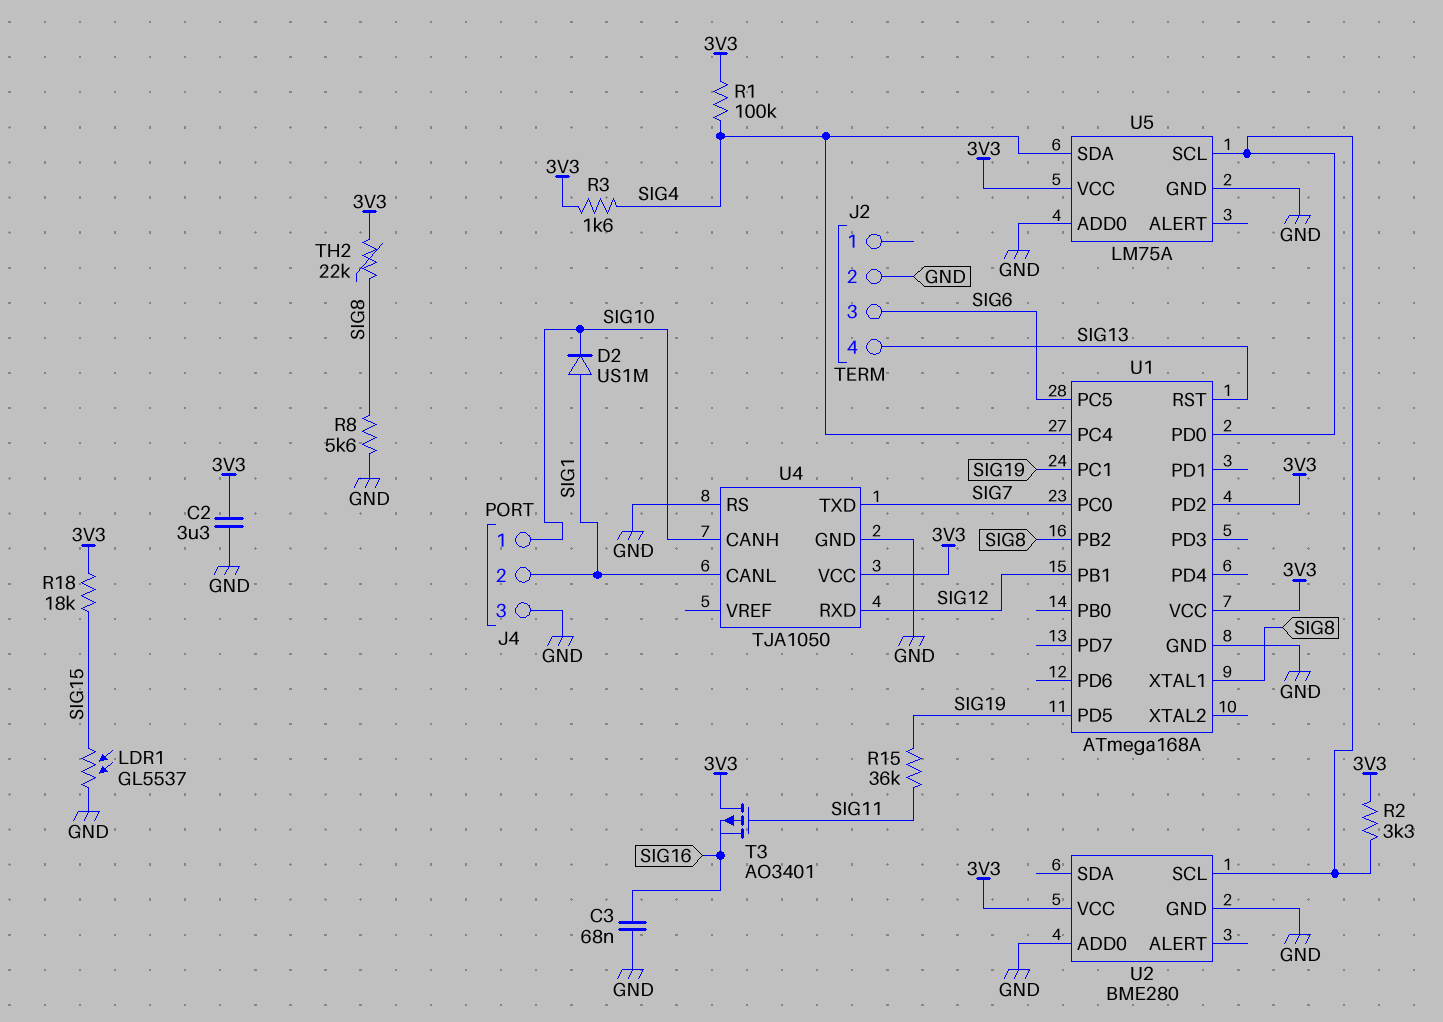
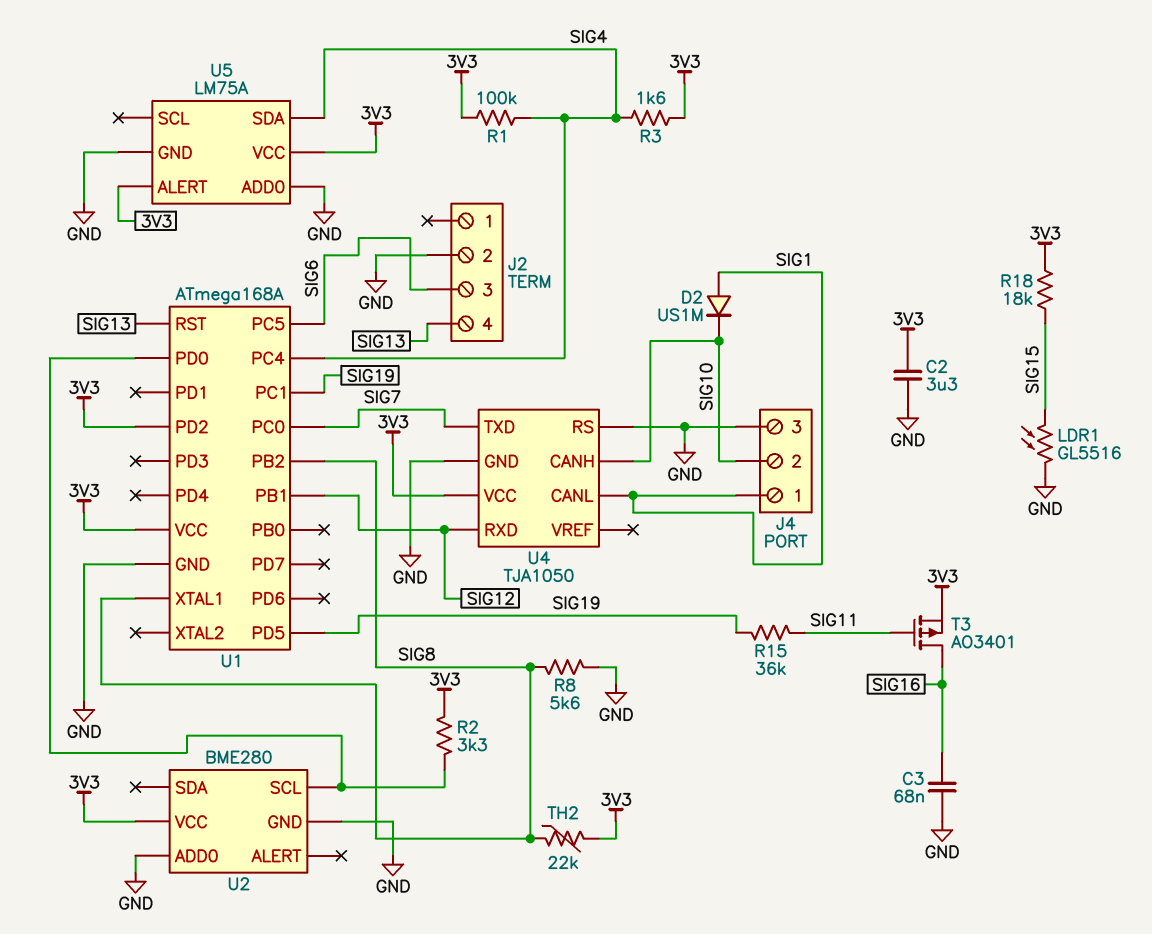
J4 pin 1: SIG10 -> SIG1
J4 pin 2: SIG1 -> SIG10
LDR1: GL5537 (GND, SIG15) -> GL5516 (GND, SIG15)
T3: PMOS AO3401 (G SIG11, D 3V3, S SIG16) -> PMOS AO3401 (G SIG11, D SIG16, S 3V3)
U5 pin ALERT: none -> 3V3
U5 pin SCL: U1/PD0 -> none

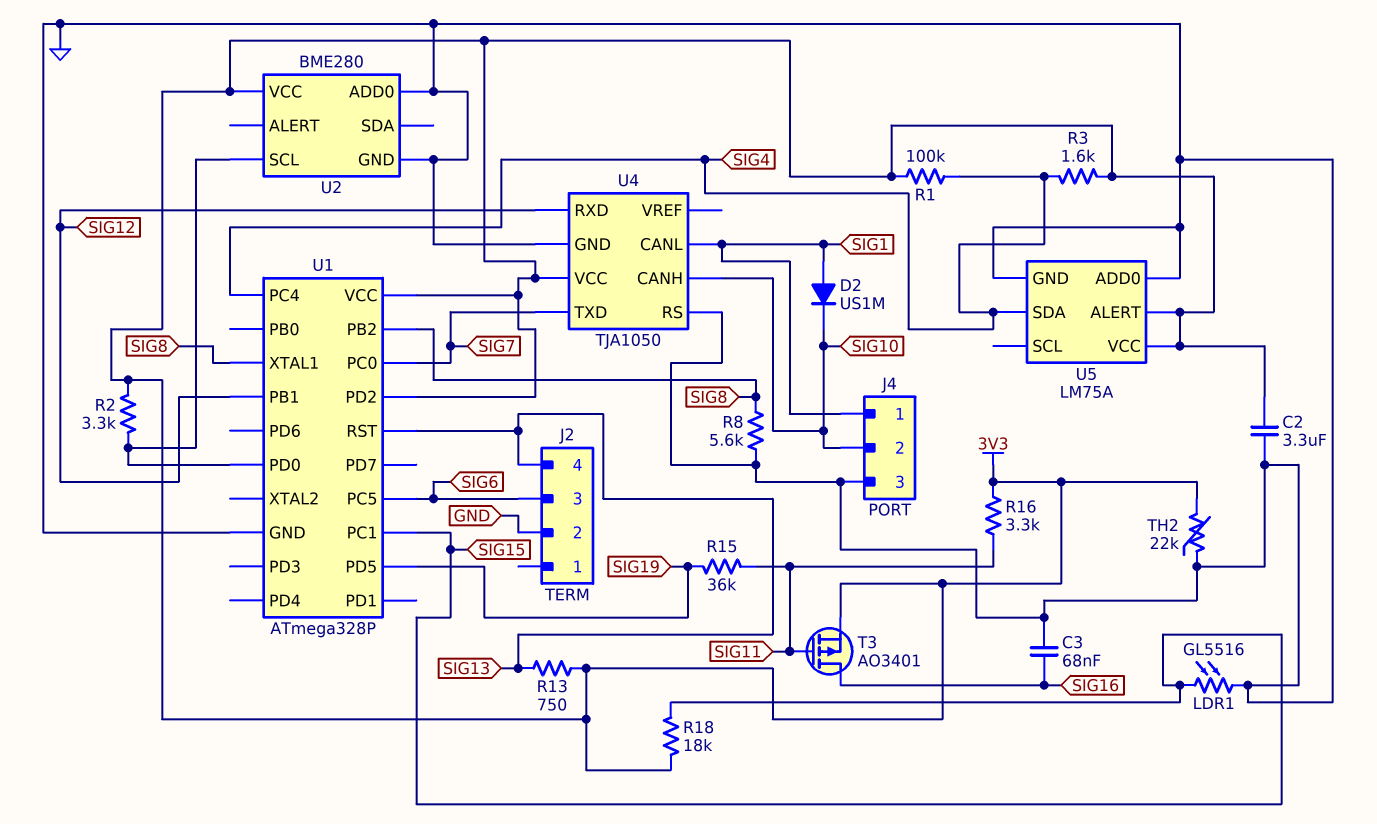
R13: none -> 750 (3V3, SIG13)
R16: none -> 3.3k (3V3, SIG11)
TH2: 22k (3V3, SIG8) -> 22k (3V3, GND)
U1: ATmega168A -> ATmega328P
U1 pin PC1: SIG19 -> SIG15

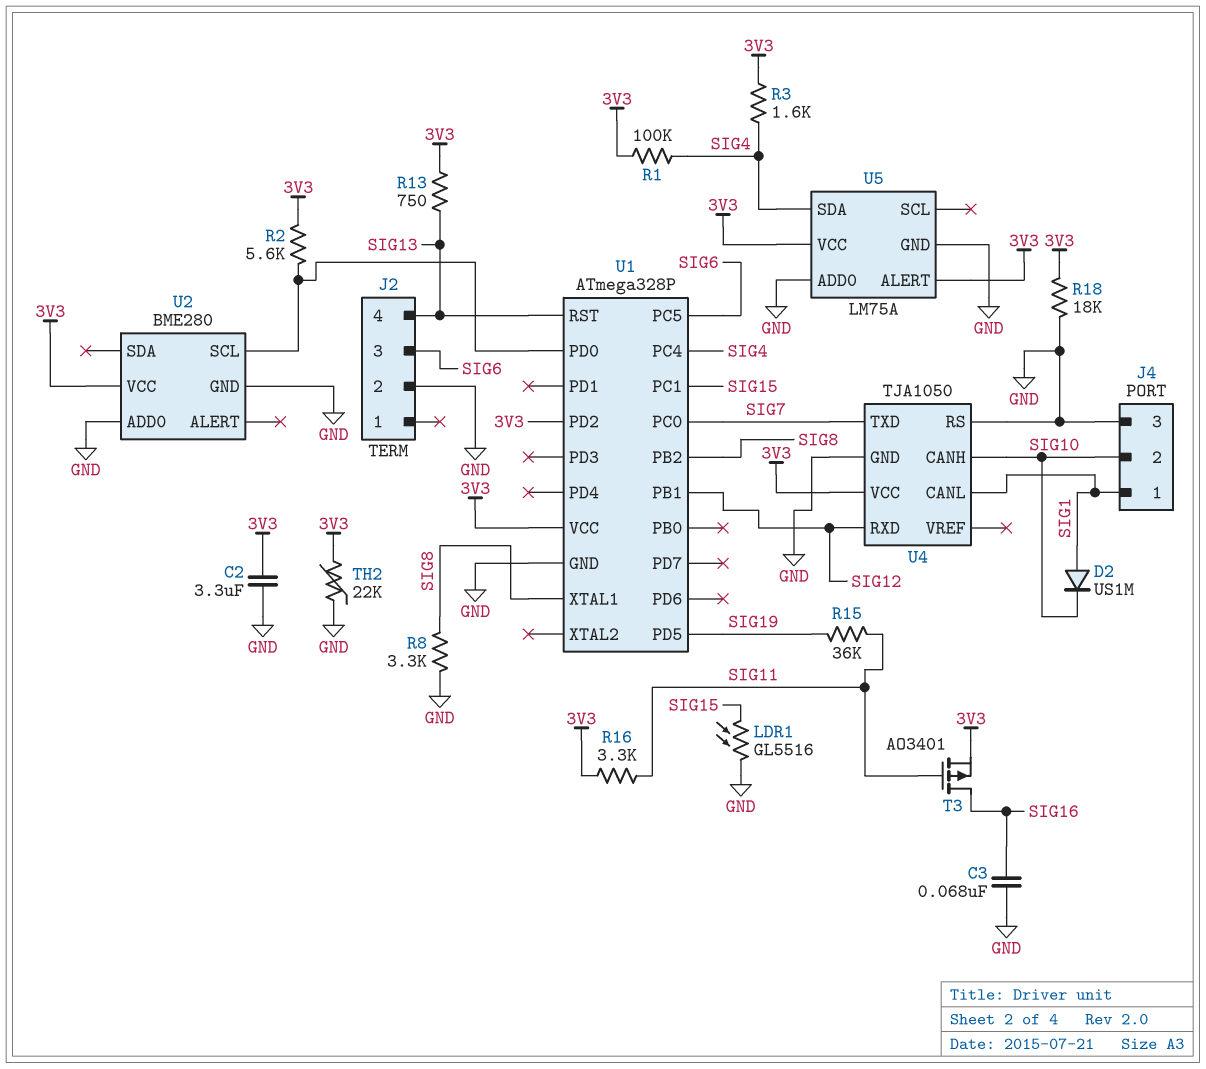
R2: 3.3k (3V3, U1/PD0) -> 5.6k (3V3, U1/PD0)
R8: 5.6k (GND, SIG8) -> 3.3k (GND, SIG8)
R18: 18k (3V3, SIG15) -> 18k (3V3, GND)

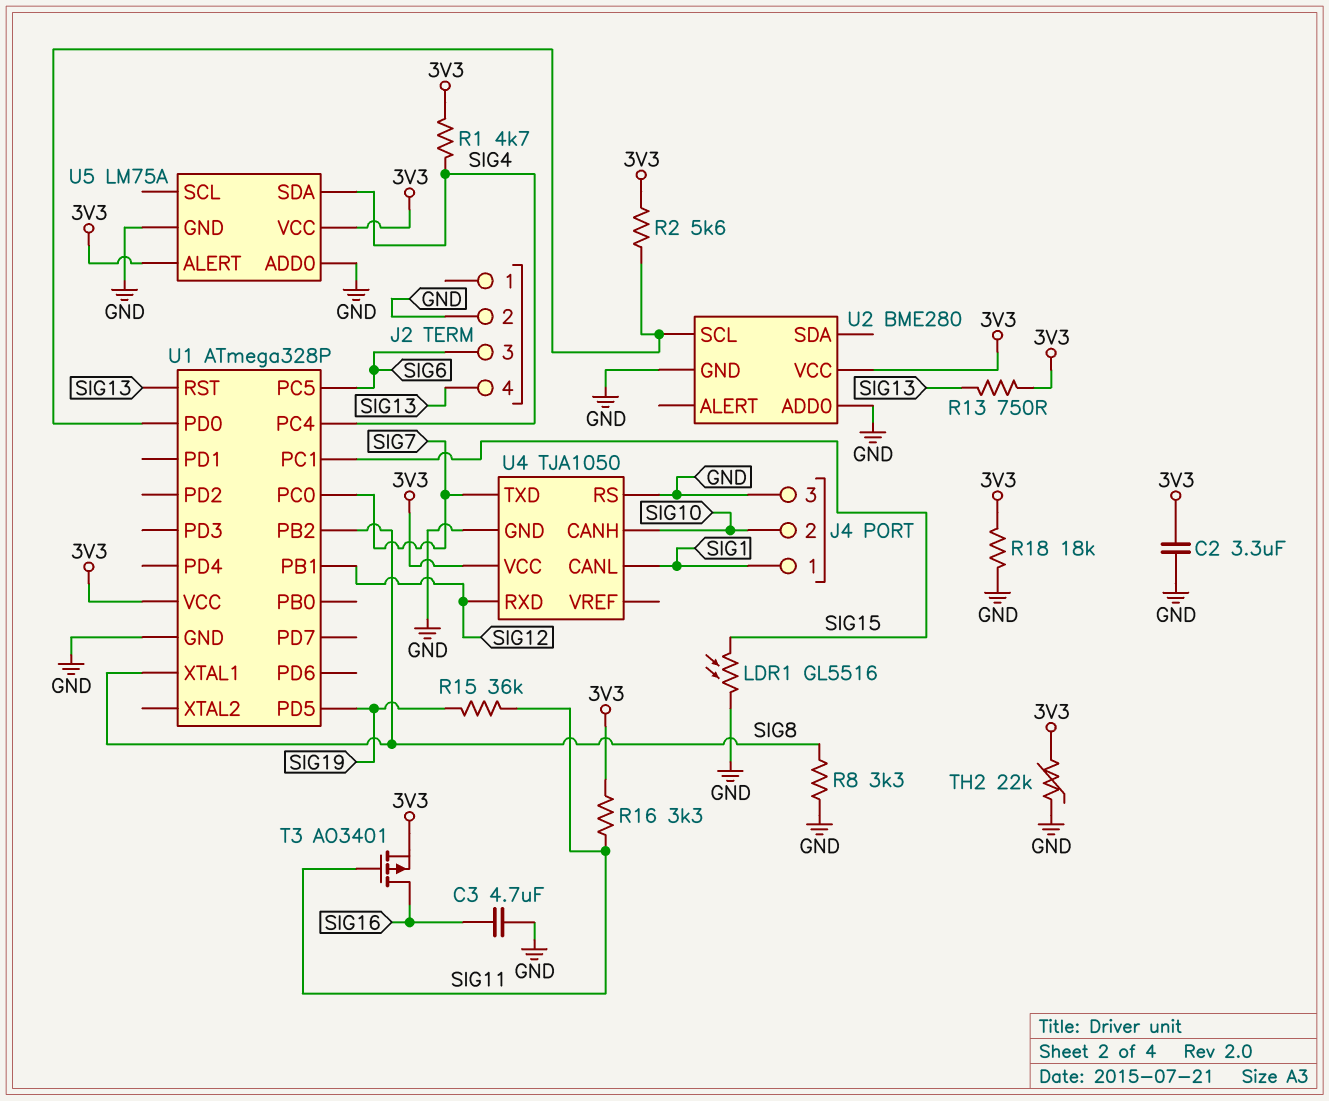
C3: 68nF (GND, SIG16) -> 4.7uF (GND, SIG16)
D2: diode US1M (A SIG1, K SIG10) -> none
R1: 100k (3V3, SIG4) -> 4.7k (3V3, SIG4)
R3: 1.6k (3V3, SIG4) -> none
U1 pin PD2: 3V3 -> none

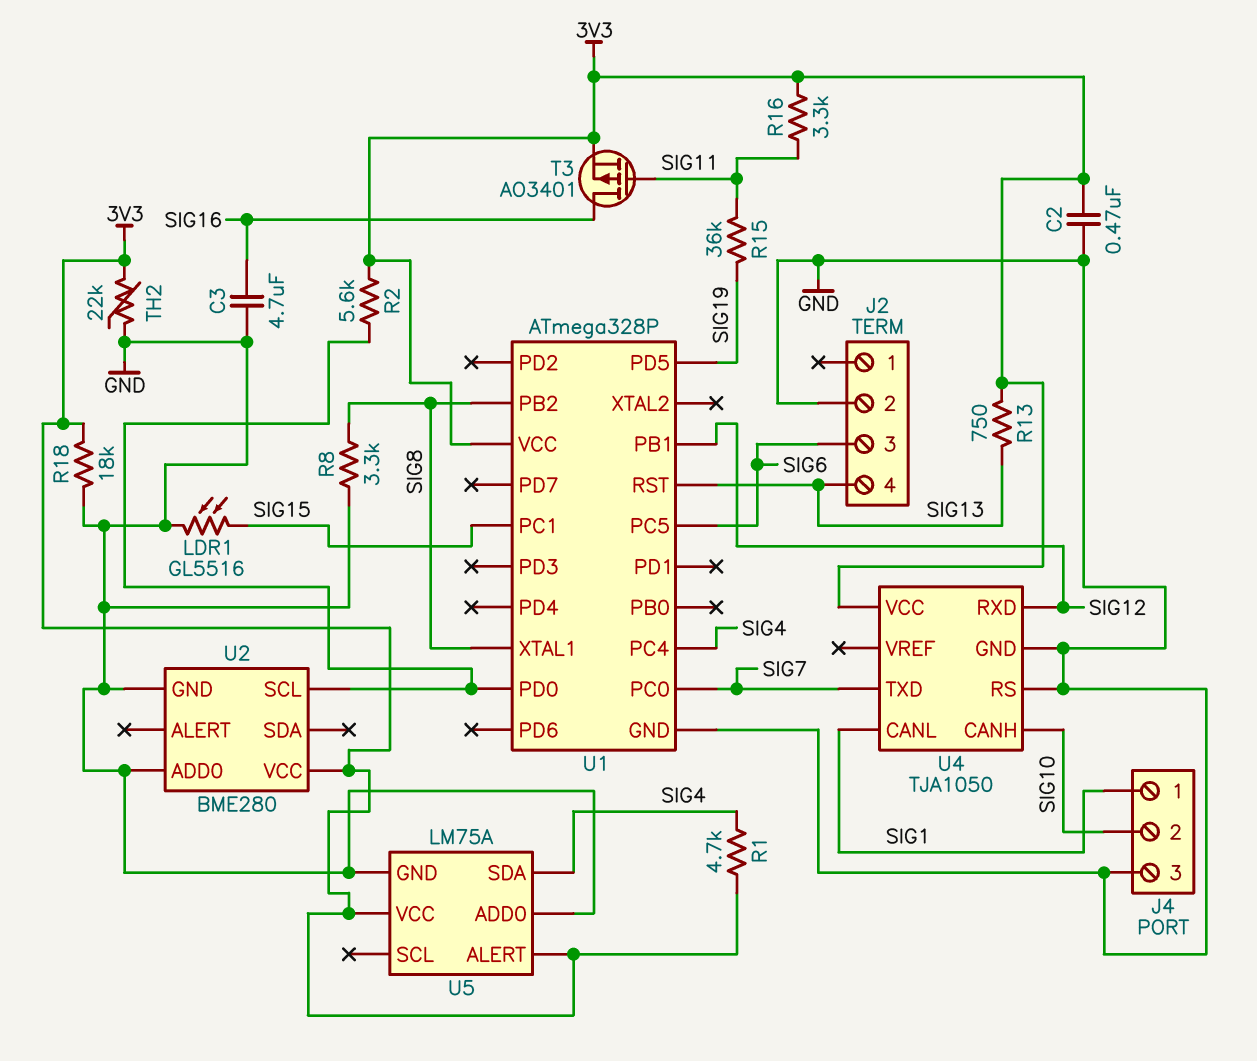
C2: 3.3uF (3V3, GND) -> 470nF (3V3, GND)

